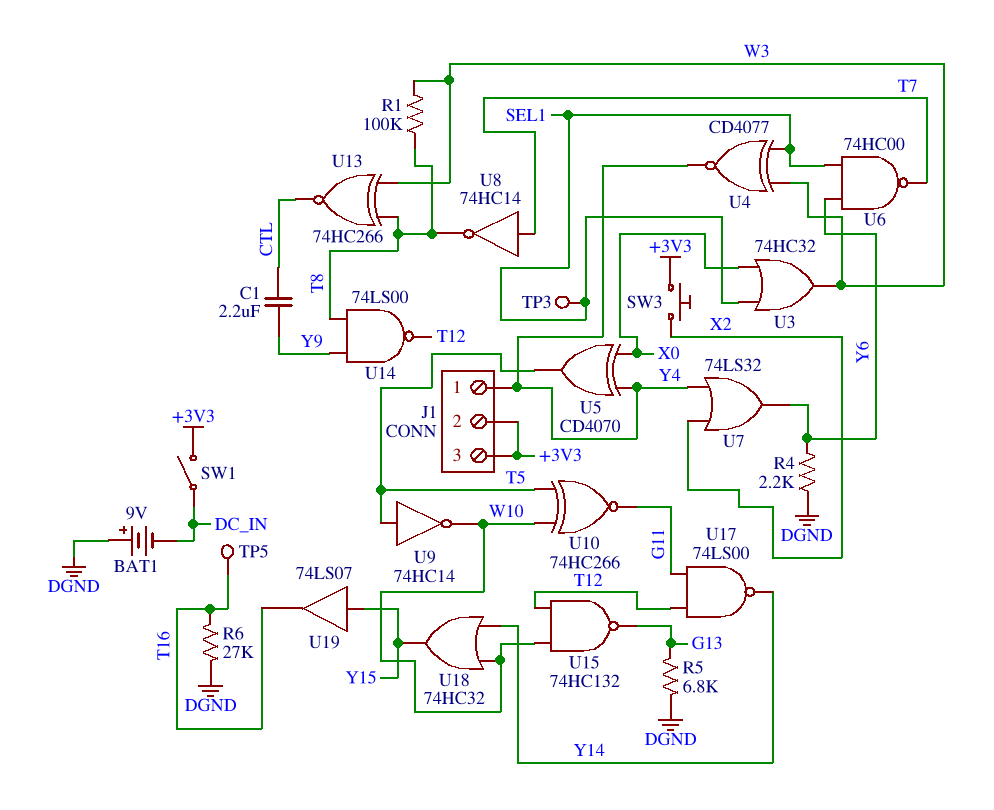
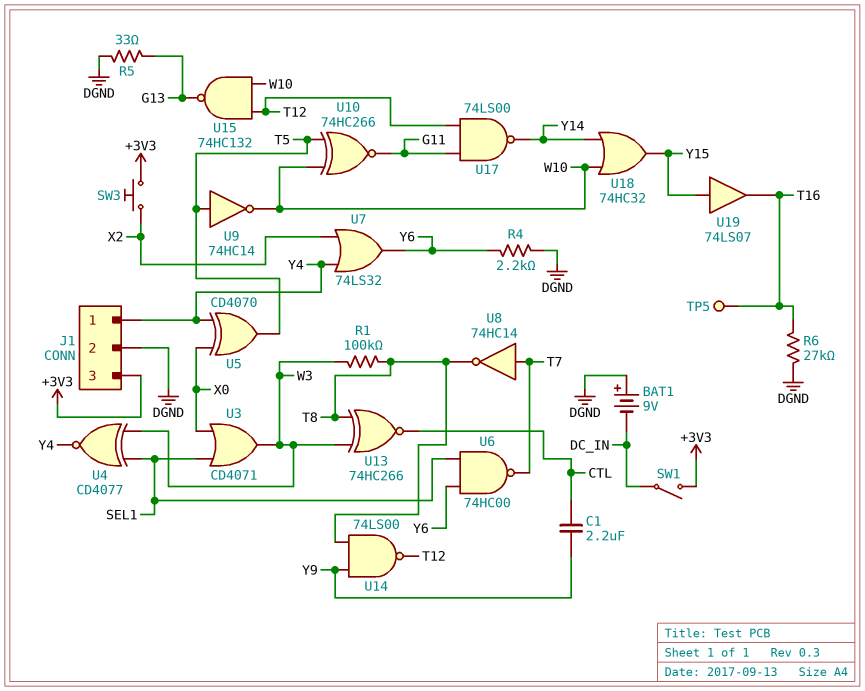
J1 pin 2: +3V3 -> DGND
R5: 6.8k (DGND, G13) -> 33 (DGND, G13)
TP3: test point (SEL1) -> none
U3: OR 74HC32 (in SEL1, in X0, out W3) -> OR CD4071 (in SEL1, in X0, out W3)

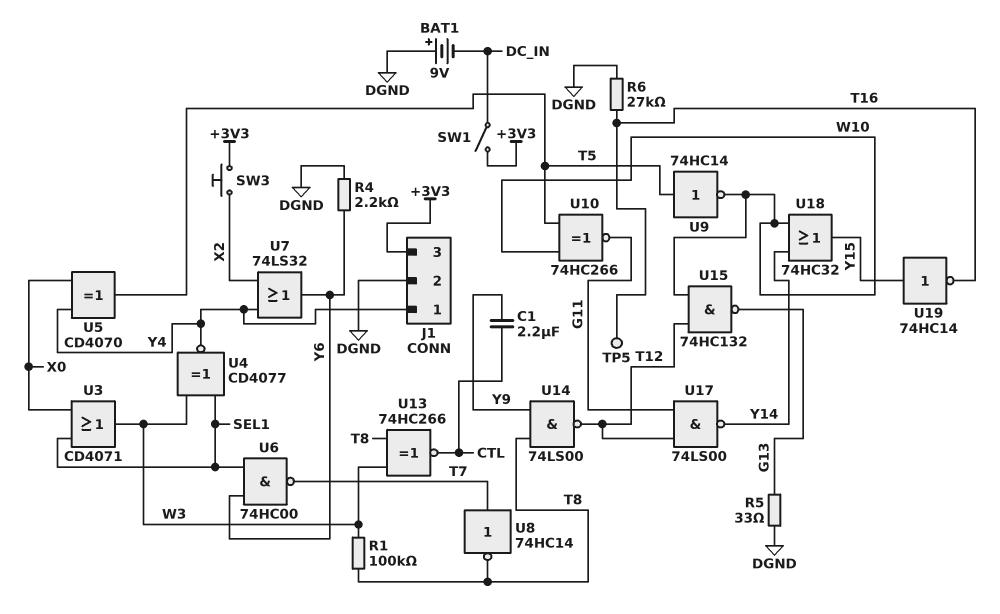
U19: buffer 74LS07 (in Y15, out T16) -> NOT 74HC14 (in Y15, out T16)

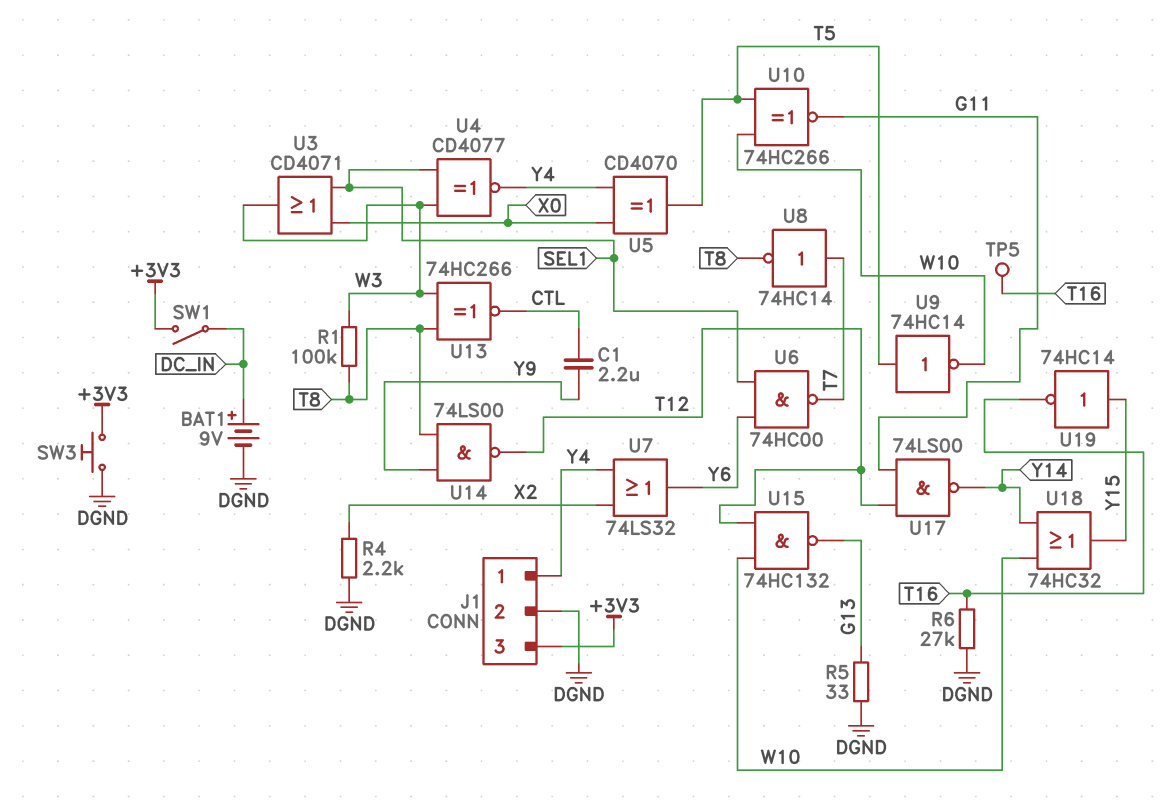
BAT1: 9V (plus DGND, minus DC_IN) -> 9V (plus DC_IN, minus DGND)
R4: 2.2k (DGND, Y6) -> 2.2k (DGND, X2)
SW3: button (+3V3, X2) -> button (+3V3, DGND)

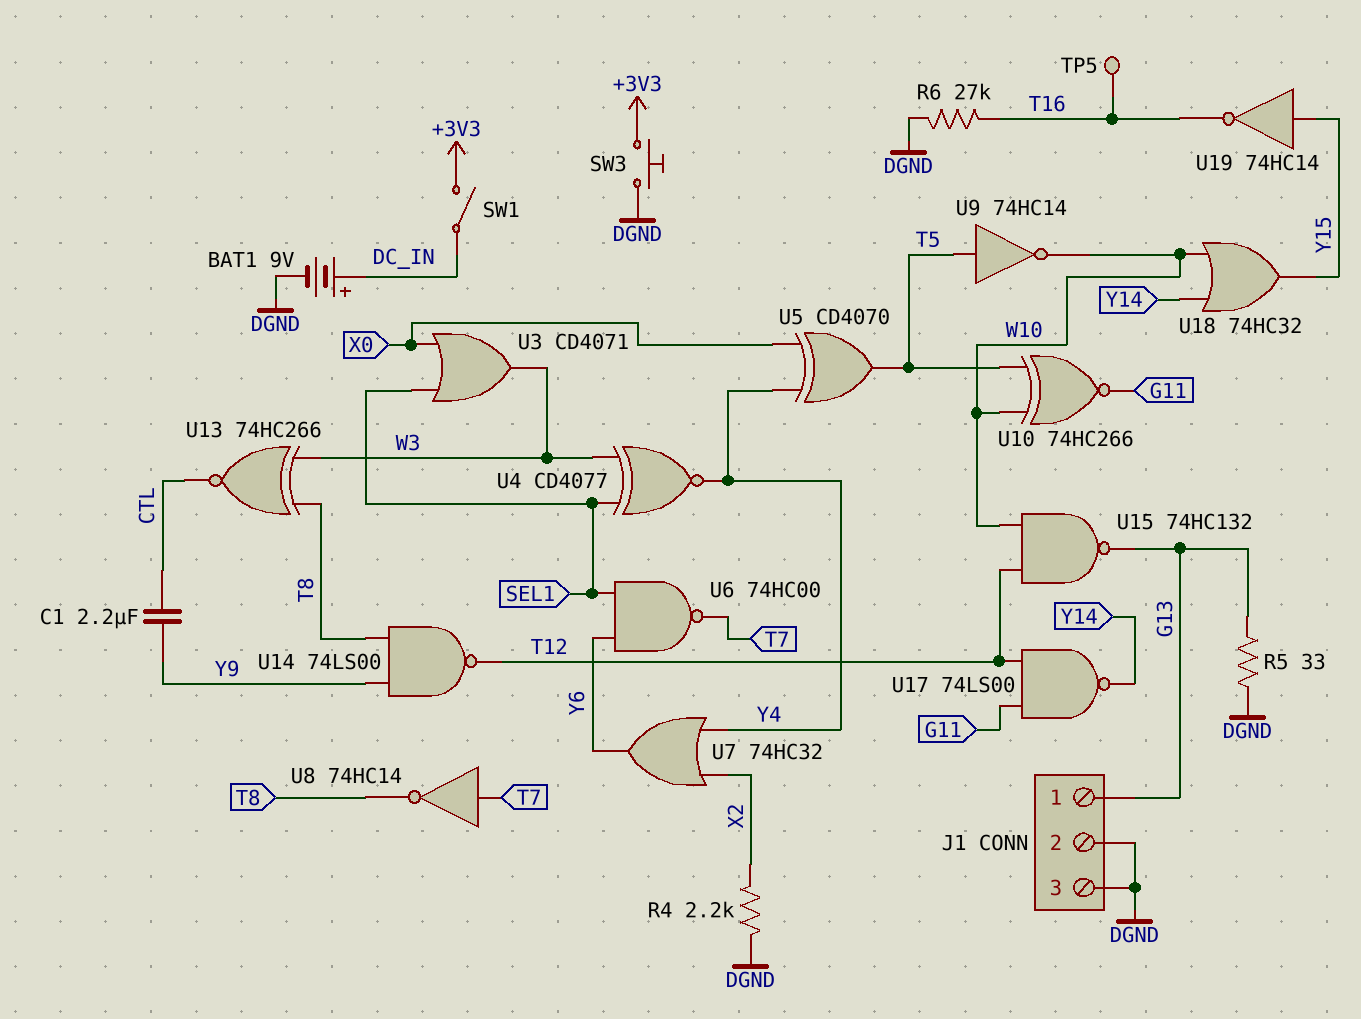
J1 pin 1: Y4 -> G13
J1 pin 3: +3V3 -> DGND
R1: 100k (T8, W3) -> none
U7: OR 74LS32 (in X2, in Y4, out Y6) -> OR 74HC32 (in X2, in Y4, out Y6)

